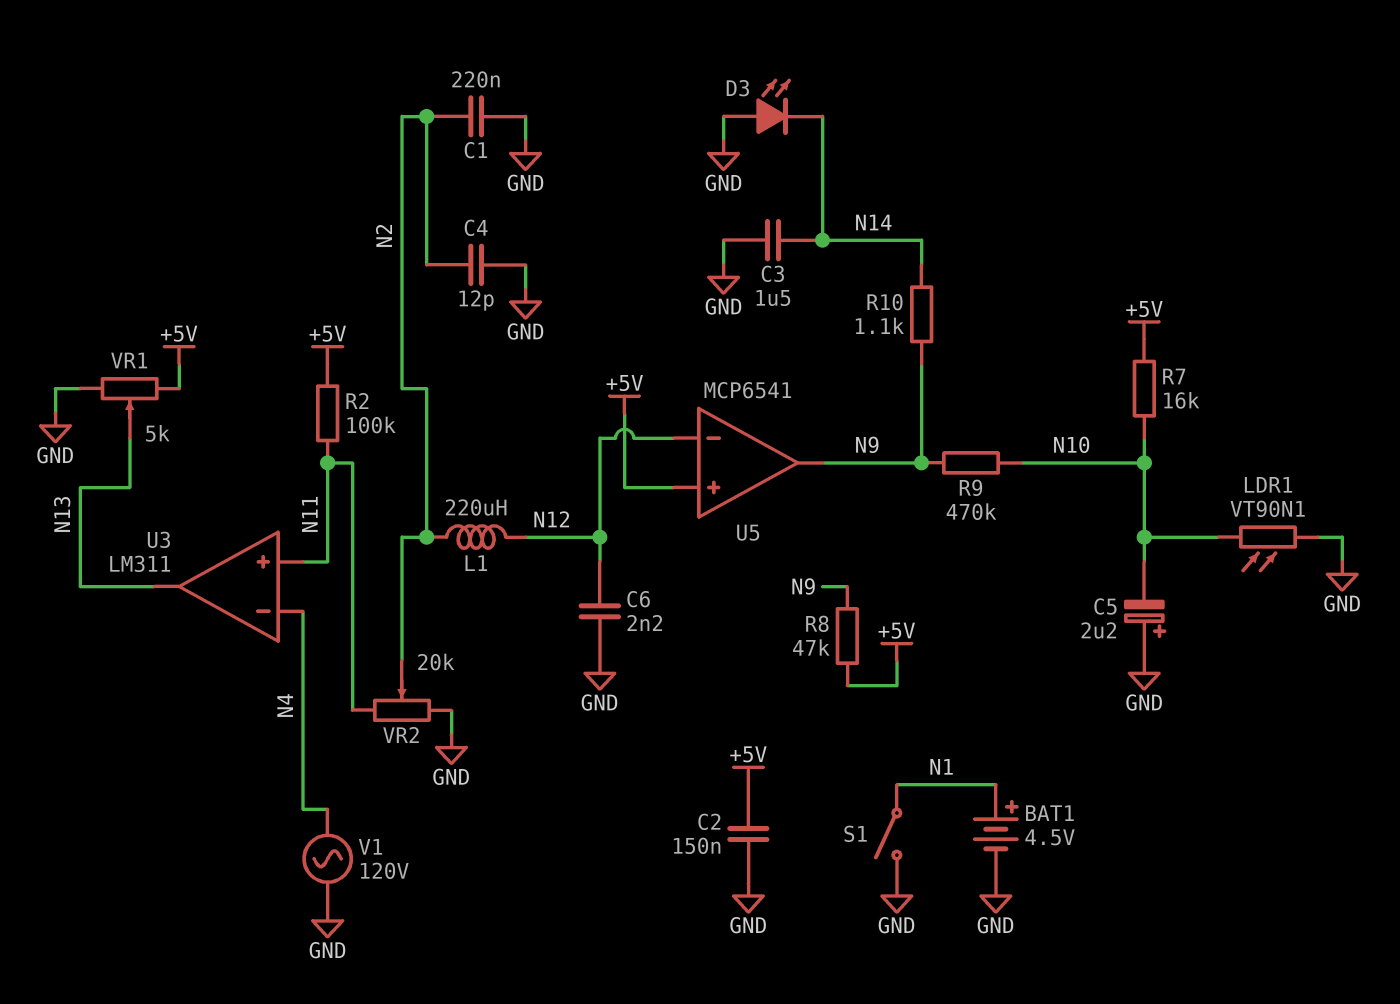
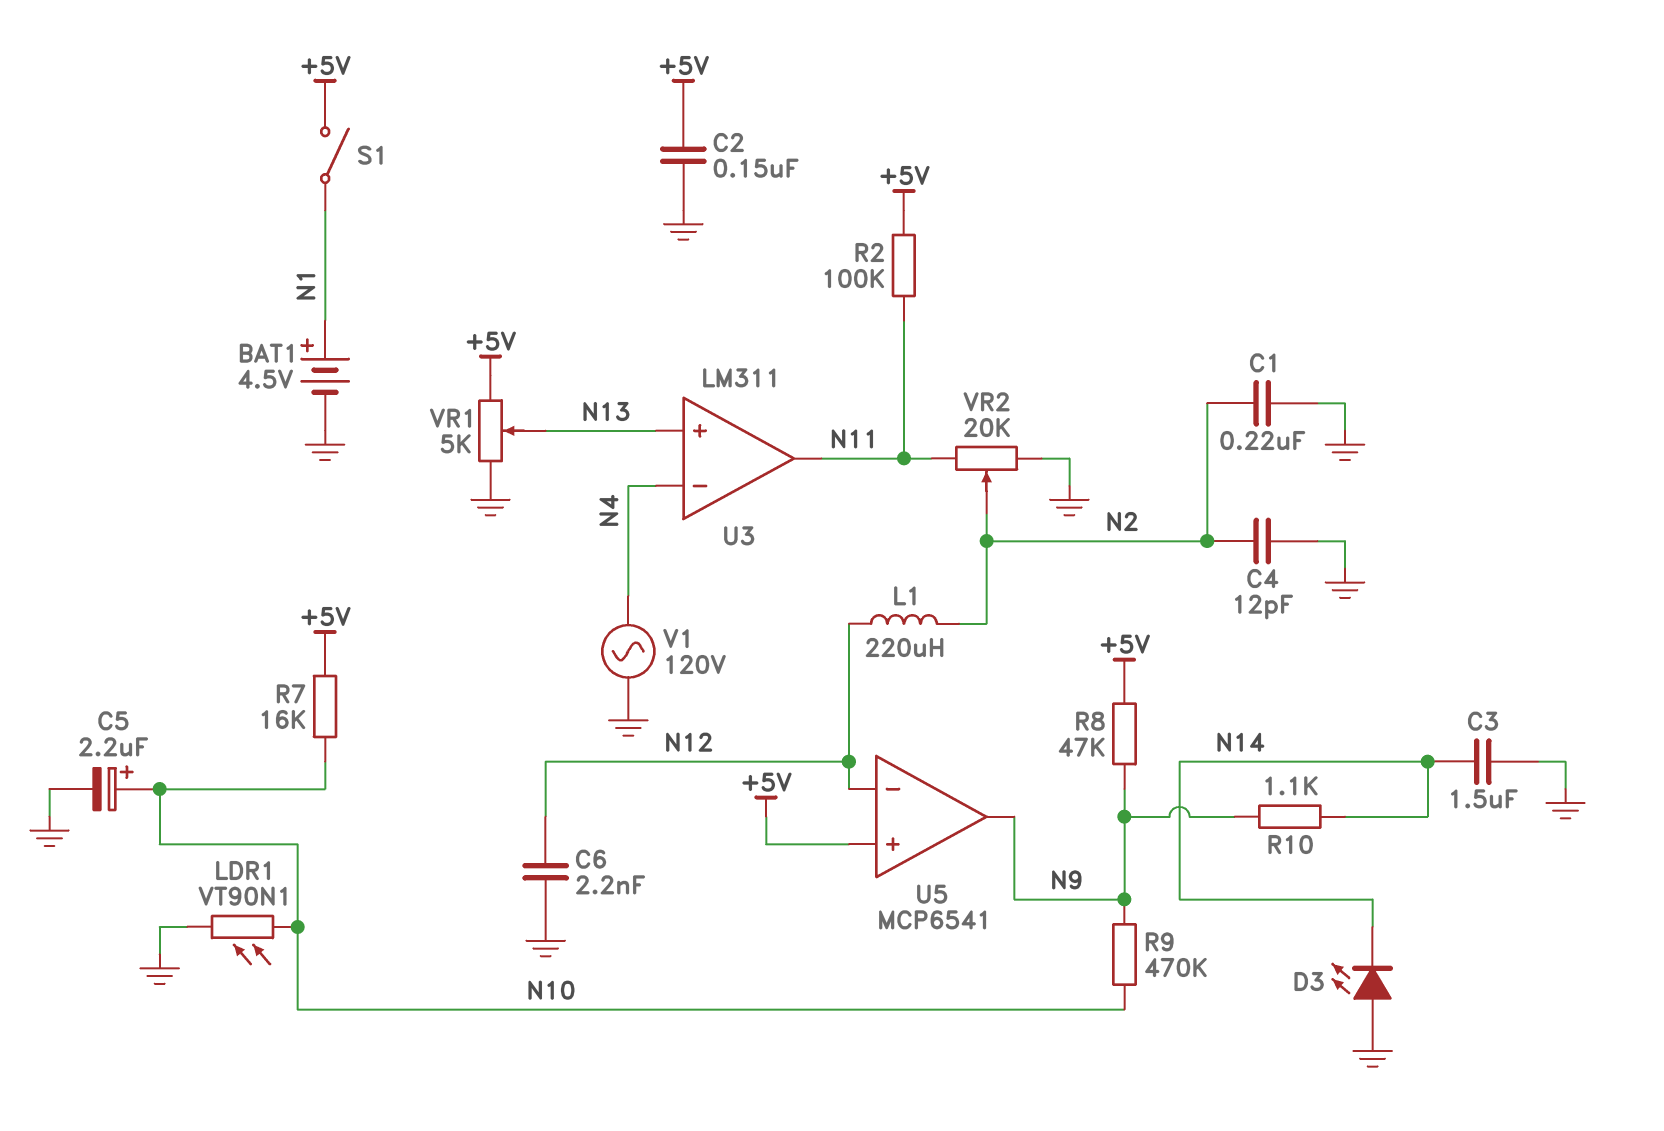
C5: 2.2uF (plus GND, minus N10) -> 2.2uF (plus N10, minus GND)
S1: switch (GND, N1) -> switch (+5V, N1)
U3 pin in+: N11 -> N13
U3 pin out: N13 -> N11

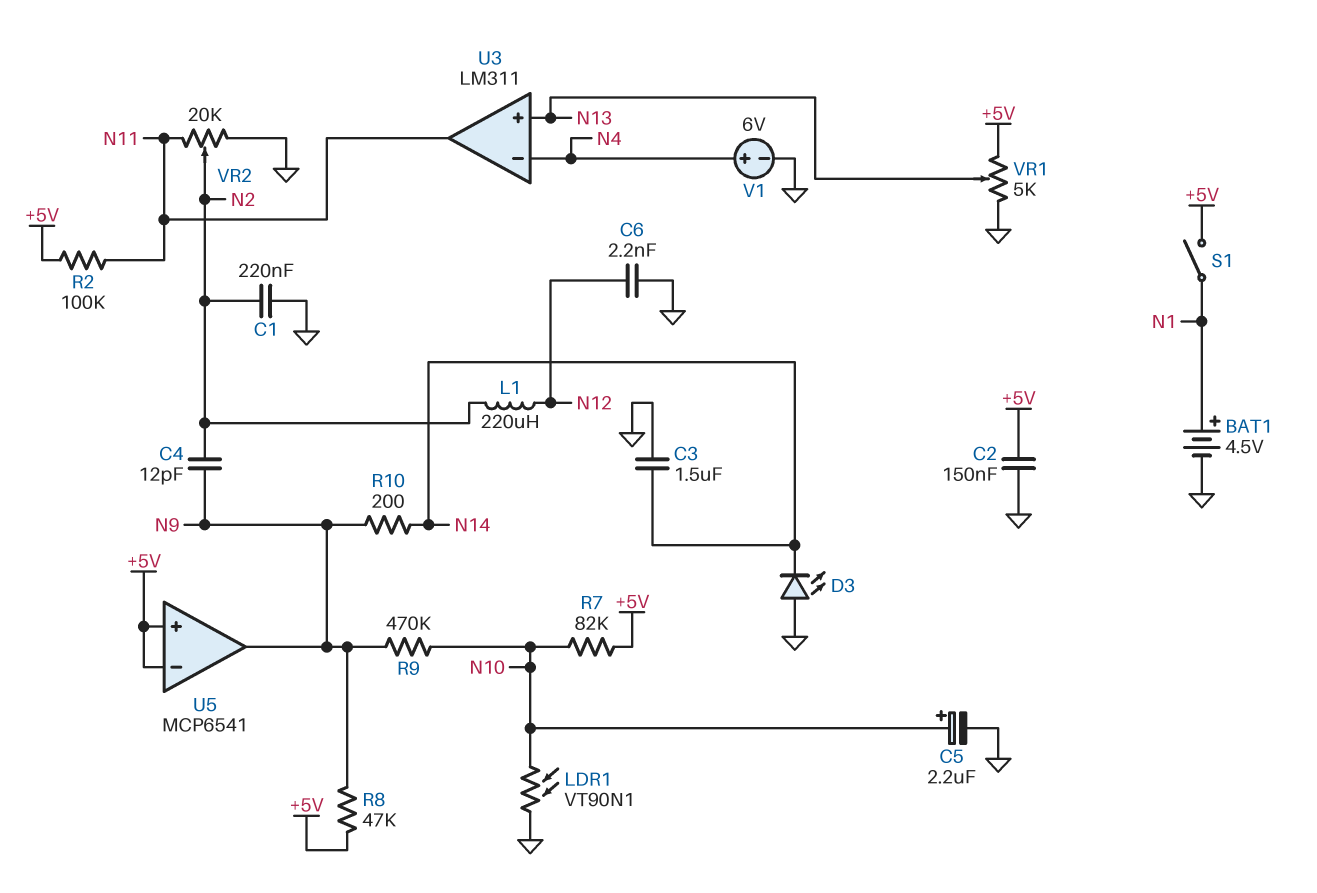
C4: 12pF (GND, N2) -> 12pF (N2, N9)
R7: 16k (+5V, N10) -> 82k (+5V, N10)
R10: 1.1k (N9, N14) -> 200 (N9, N14)
U5 pin in-: N12 -> +5V
V1: AC 120V (GND, N4) -> 6V (plus N4, minus GND)

